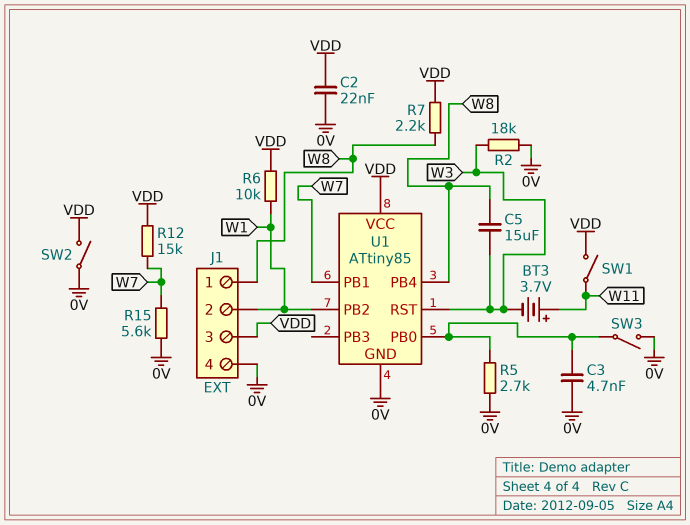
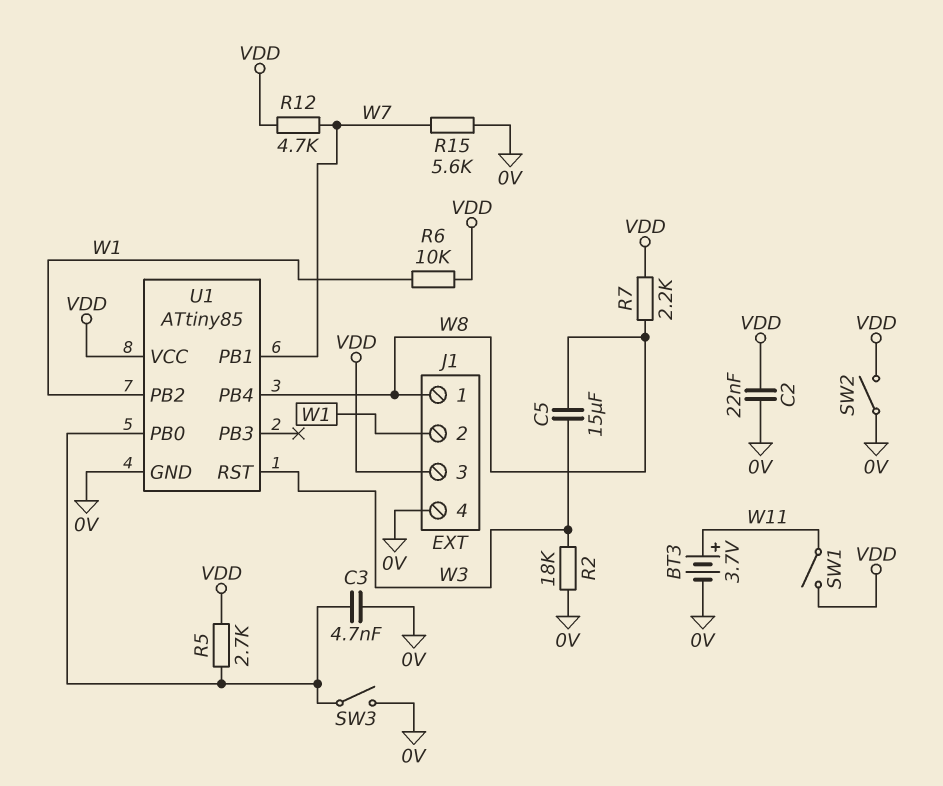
BT3: 3.7V (plus W11, minus W3) -> 3.7V (plus W11, minus 0V)
R5: 2.7k (0V, U1/PB0) -> 2.7k (U1/PB0, VDD)
R12: 15k (VDD, W7) -> 4.7k (VDD, W7)

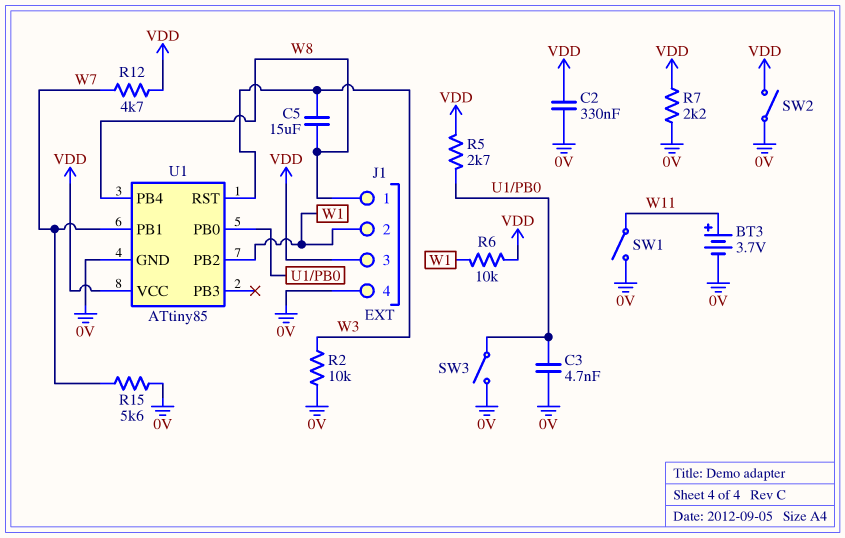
C2: 22nF (0V, VDD) -> 330nF (0V, VDD)
R2: 18k (0V, W3) -> 10k (0V, W3)
R7: 2.2k (VDD, W8) -> 2.2k (0V, VDD)
SW1: switch (VDD, W11) -> switch (0V, W11)

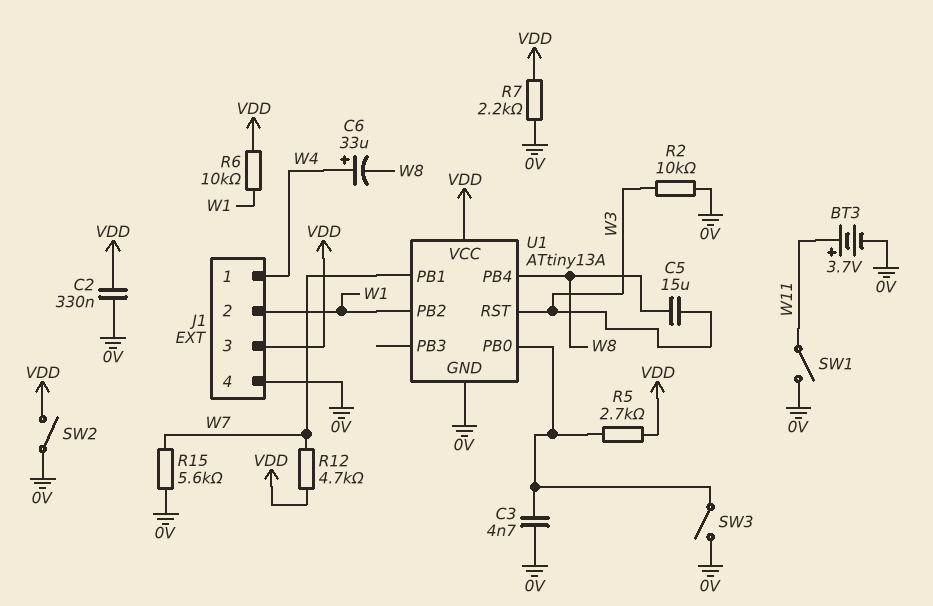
C6: none -> 33uF (plus W4, minus W8)
J1 pin 1: W8 -> W4
U1: ATtiny85 -> ATtiny13A

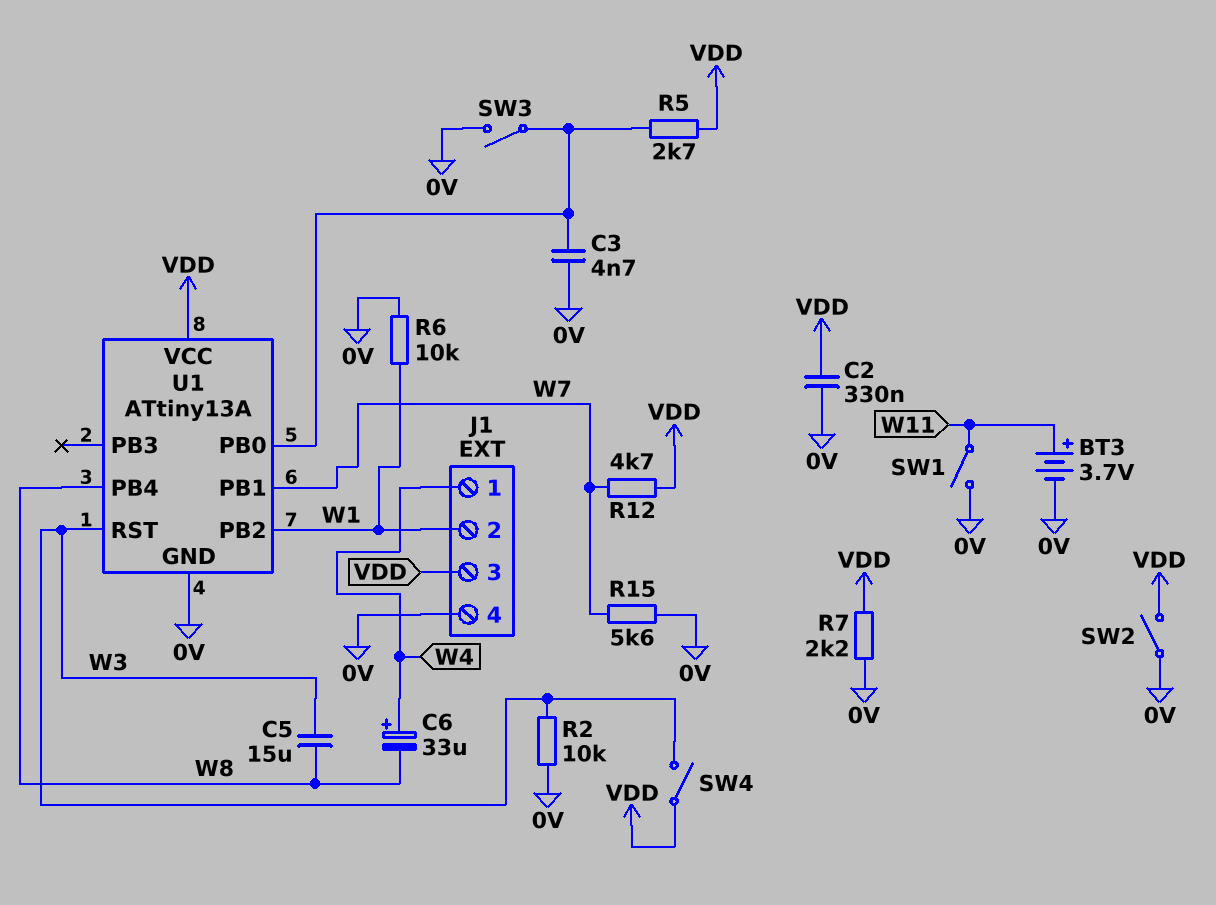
R6: 10k (VDD, W1) -> 10k (0V, W1)
SW4: none -> switch (VDD, W3)

